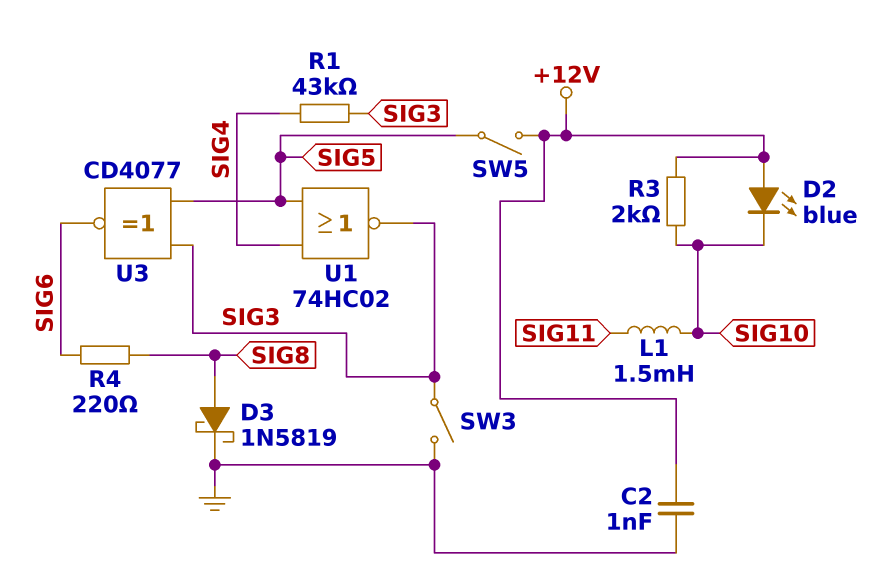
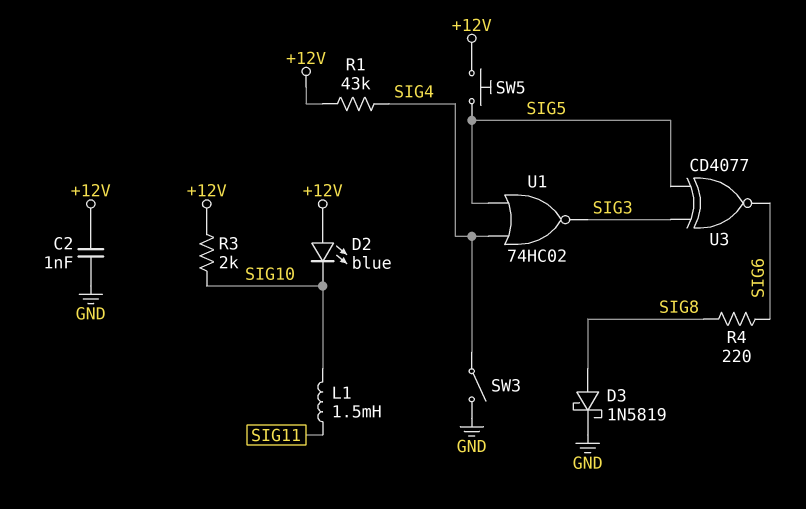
R1: 43k (SIG3, SIG4) -> 43k (+12V, SIG4)
SW3: switch (GND, SIG3) -> switch (GND, SIG4)
SW5: switch (+12V, SIG5) -> button (+12V, SIG5)

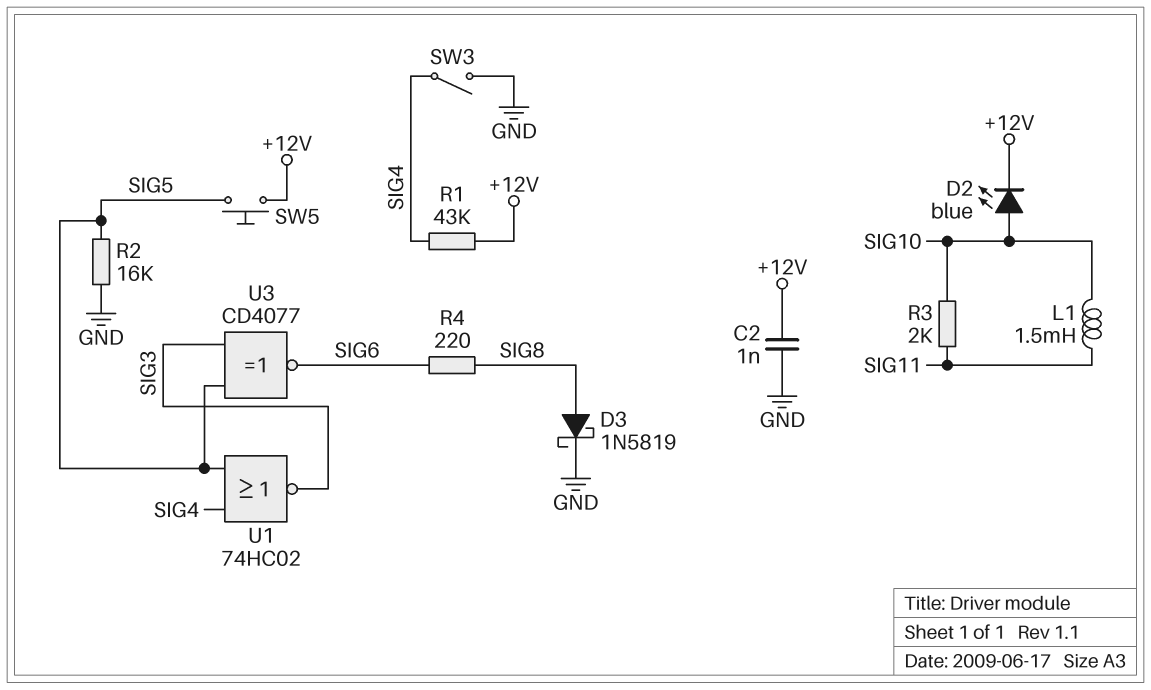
D2: LED blue (A +12V, K SIG10) -> LED blue (A SIG10, K +12V)
R2: none -> 16k (GND, SIG5)
R3: 2k (+12V, SIG10) -> 2k (SIG10, SIG11)

